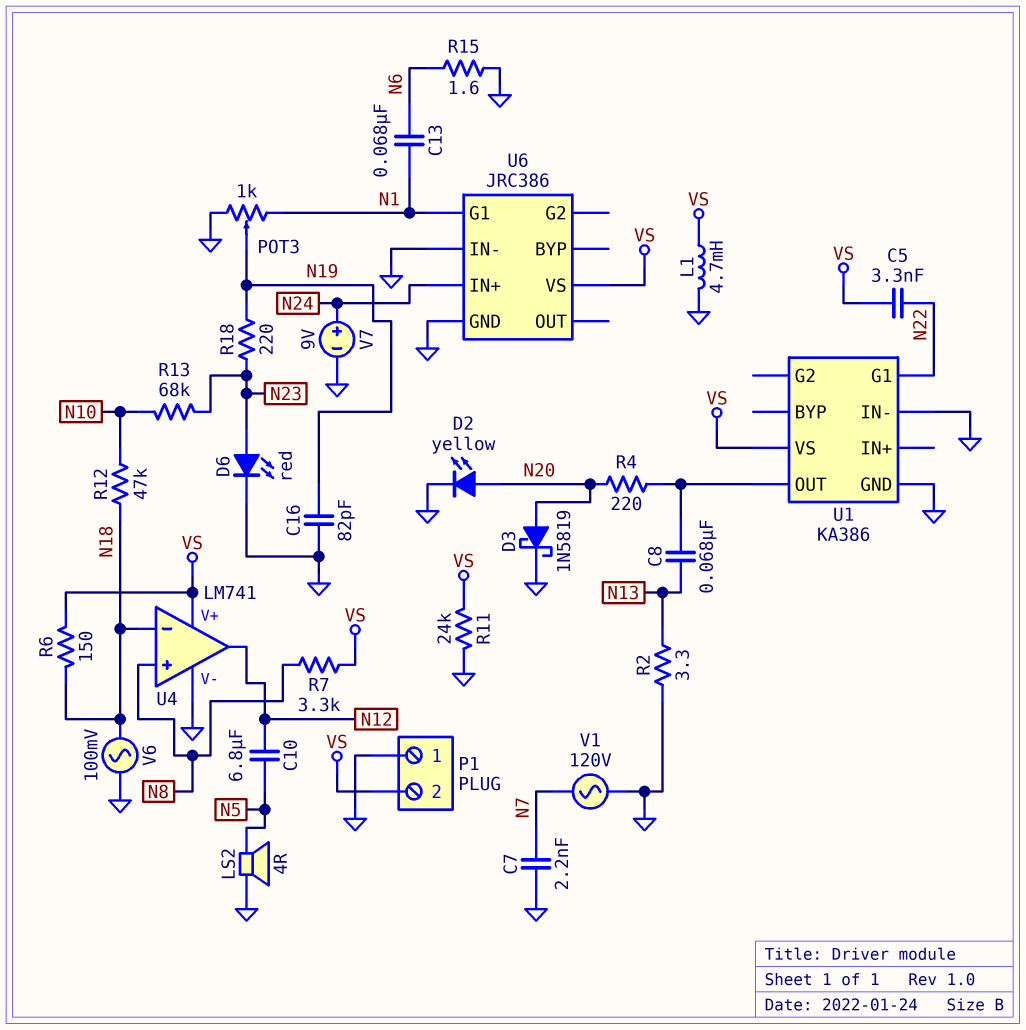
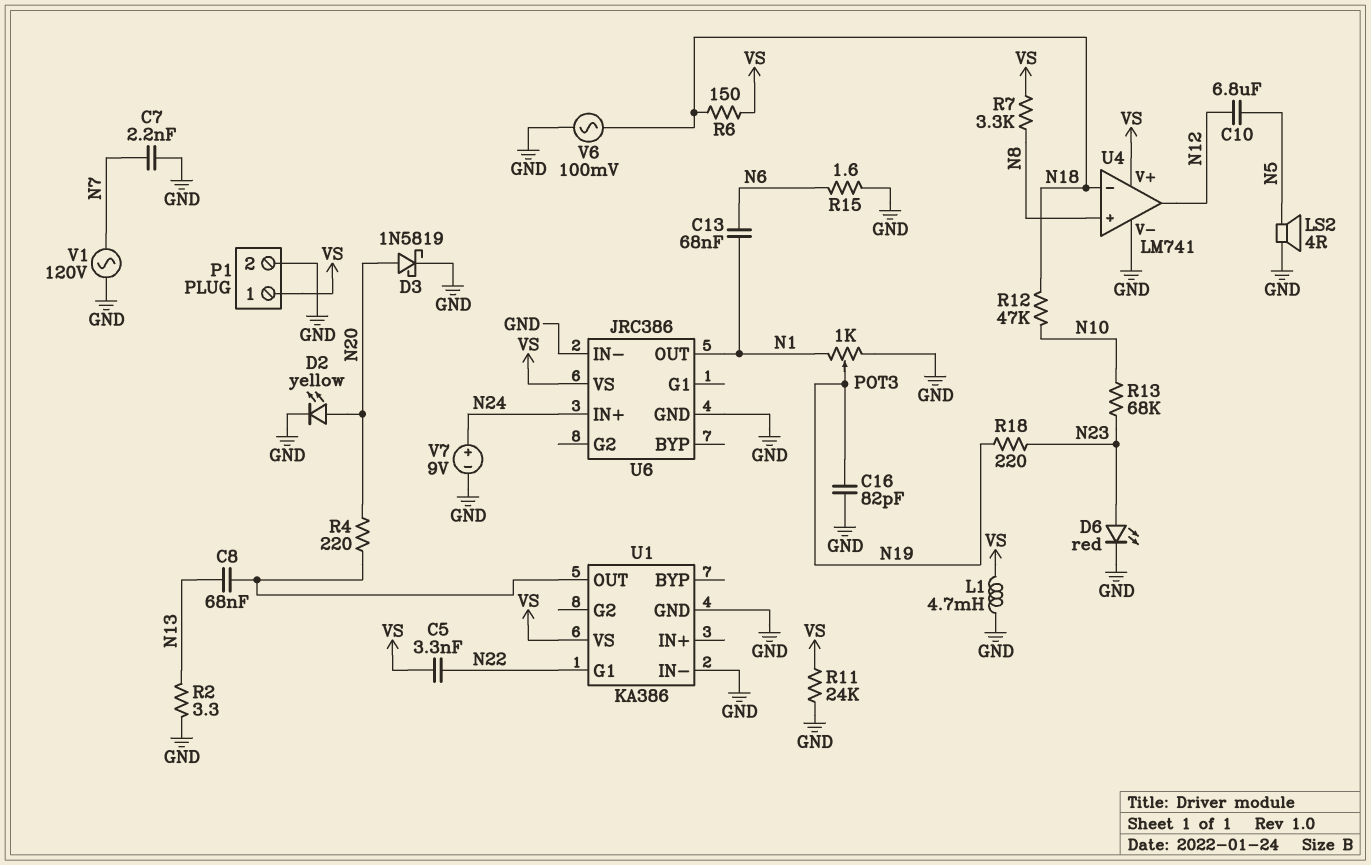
P1 pin 1: GND -> VS
P1 pin 2: VS -> GND
U6 pin G1: N1 -> none
U6 pin OUT: none -> N1

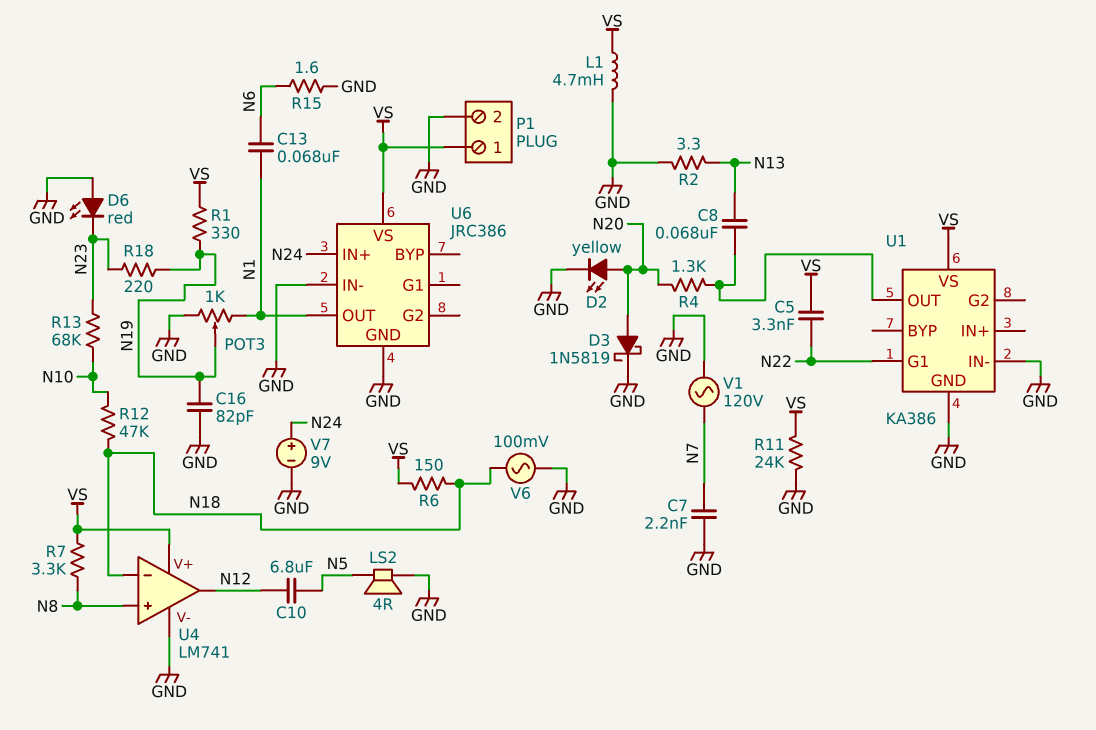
D6: LED red (A N23, K GND) -> LED red (A GND, K N23)
R1: none -> 330 (N19, VS)
R4: 220 (N20, U1/OUT) -> 1.3k (N20, U1/OUT)

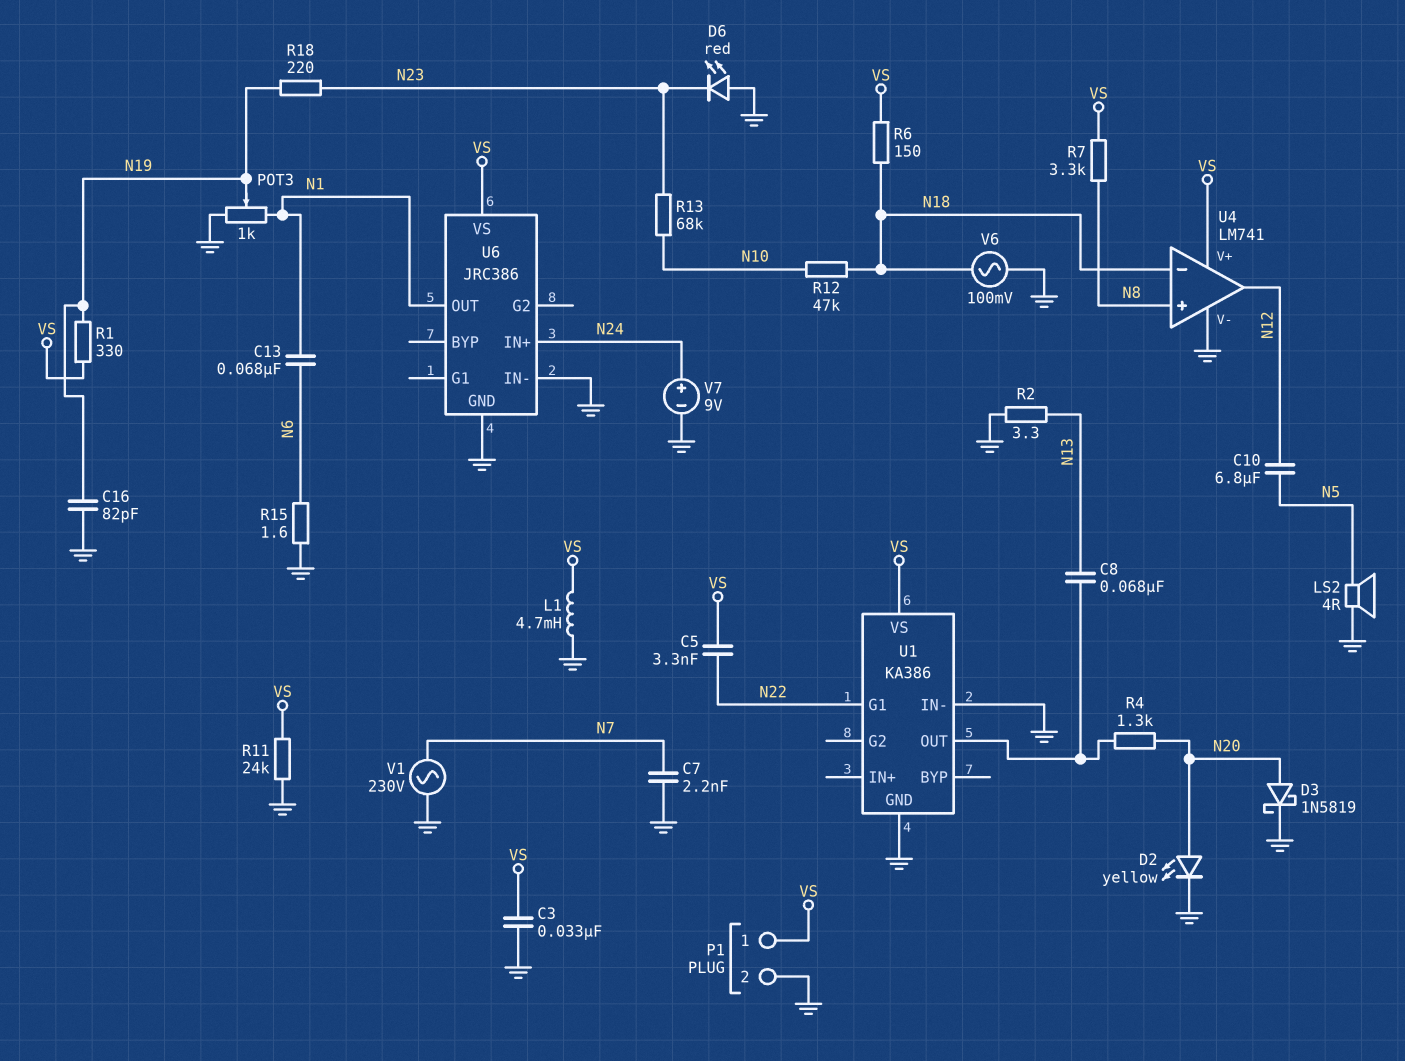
C3: none -> 33nF (GND, VS)
V1: AC 120V (GND, N7) -> AC 230V (GND, N7)

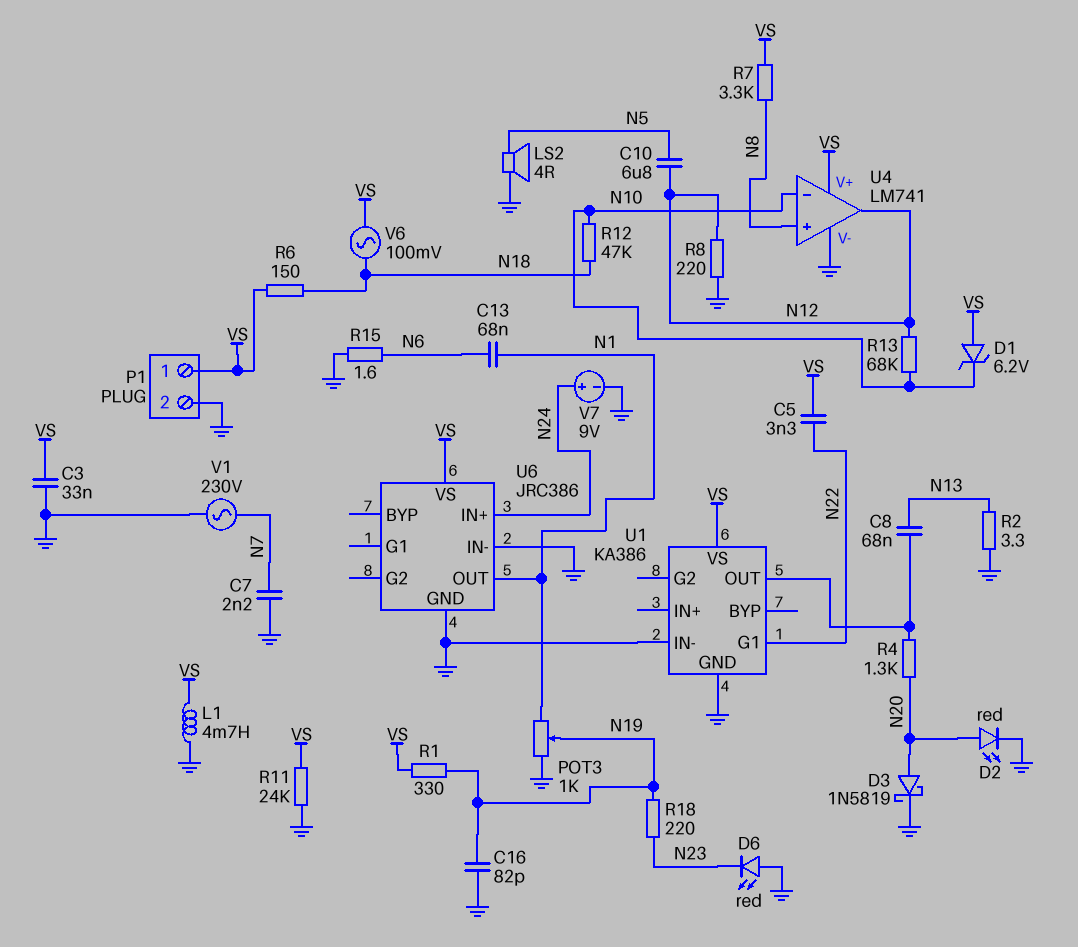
D1: none -> zener 6.2V (A VS, K N10)
D2: LED yellow (A N20, K GND) -> LED red (A N20, K GND)
R8: none -> 220 (GND, N12)
R13: 68k (N10, N23) -> 68k (N10, N12)
U4 pin in-: N18 -> N10
V6: AC 100mV (GND, N18) -> AC 100mV (N18, VS)

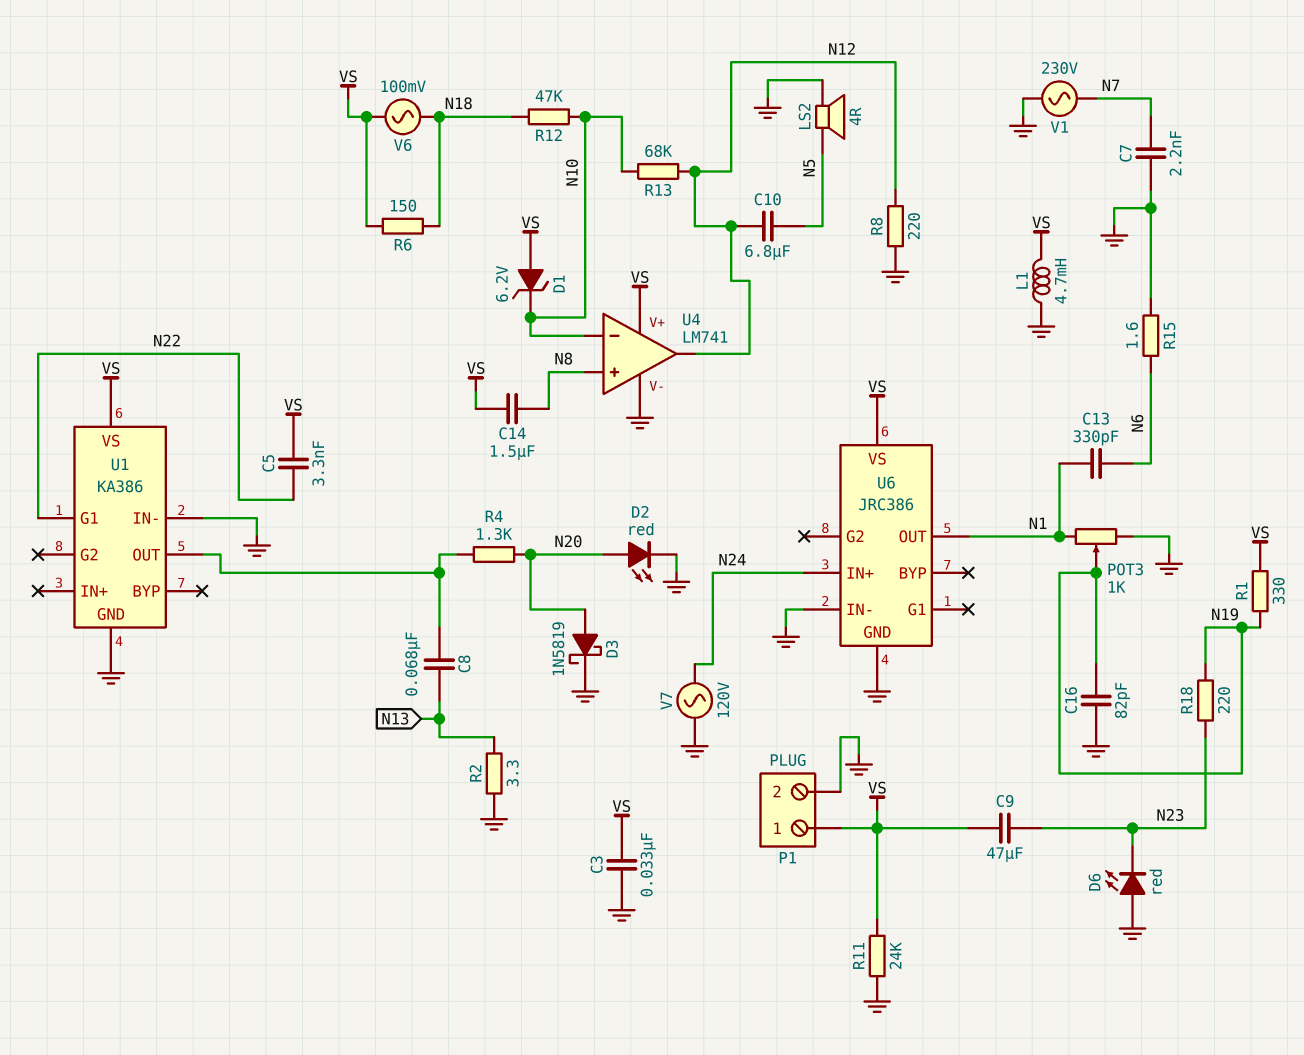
C9: none -> 47uF (N23, VS)
C13: 68nF (N1, N6) -> 330pF (N1, N6)
C14: none -> 1.5uF (N8, VS)
R7: 3.3k (N8, VS) -> none
V7: 9V (plus N24, minus GND) -> AC 120V (GND, N24)

